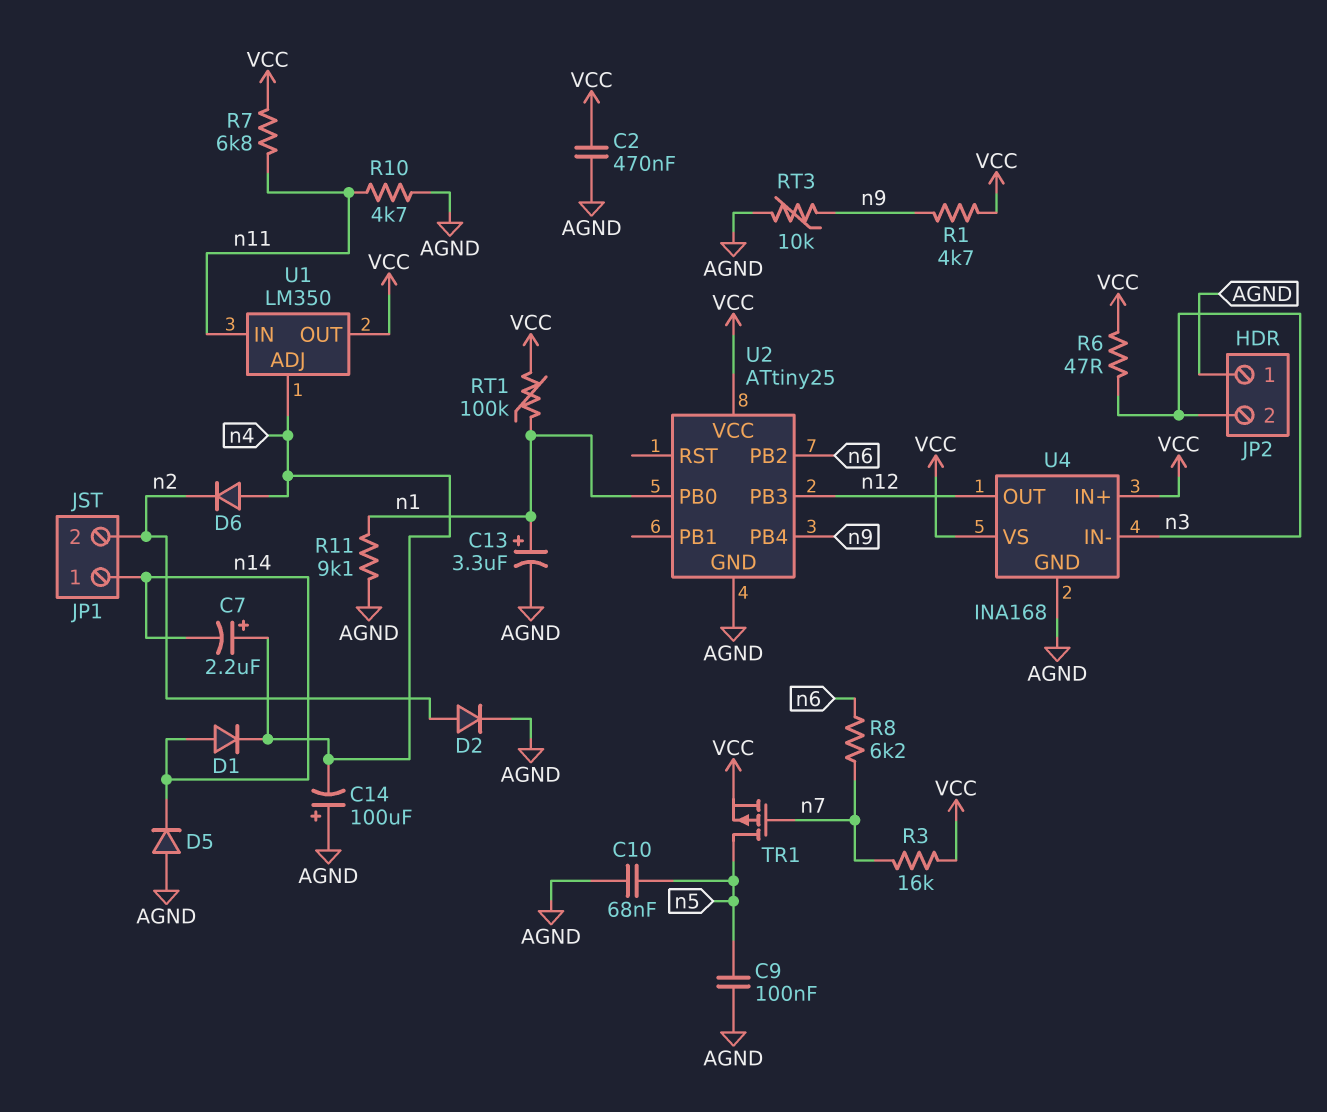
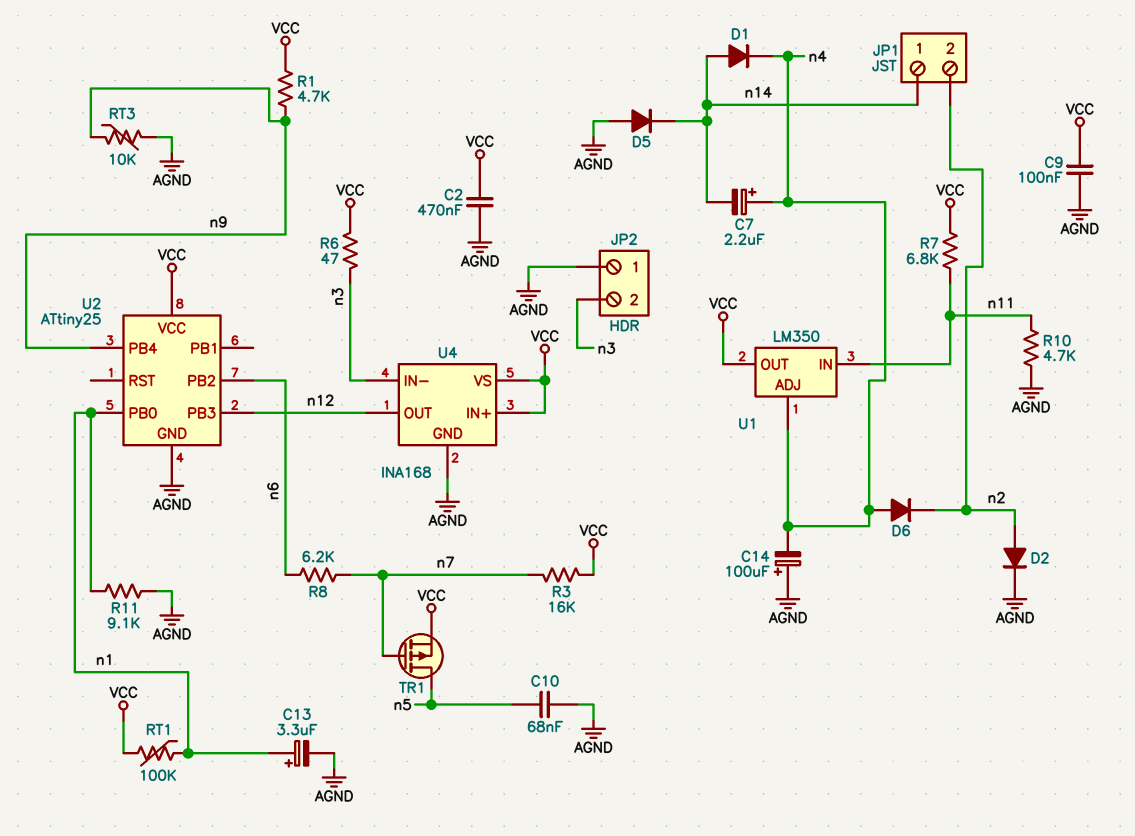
C9: 100nF (AGND, n5) -> 100nF (AGND, VCC)

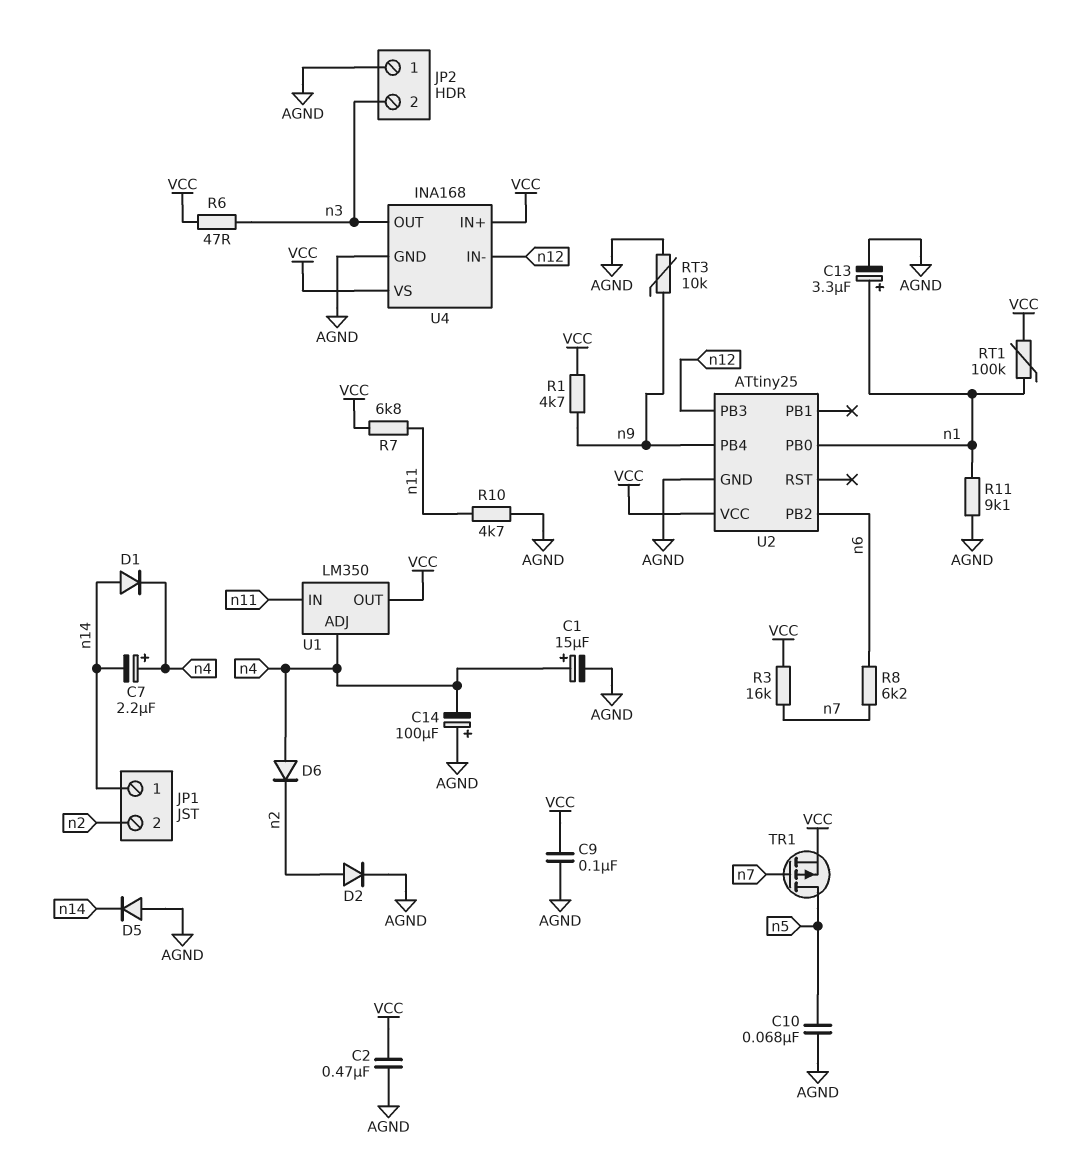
C1: none -> 15uF (plus n4, minus AGND)
U4 pin IN-: n3 -> n12
U4 pin OUT: n12 -> n3

